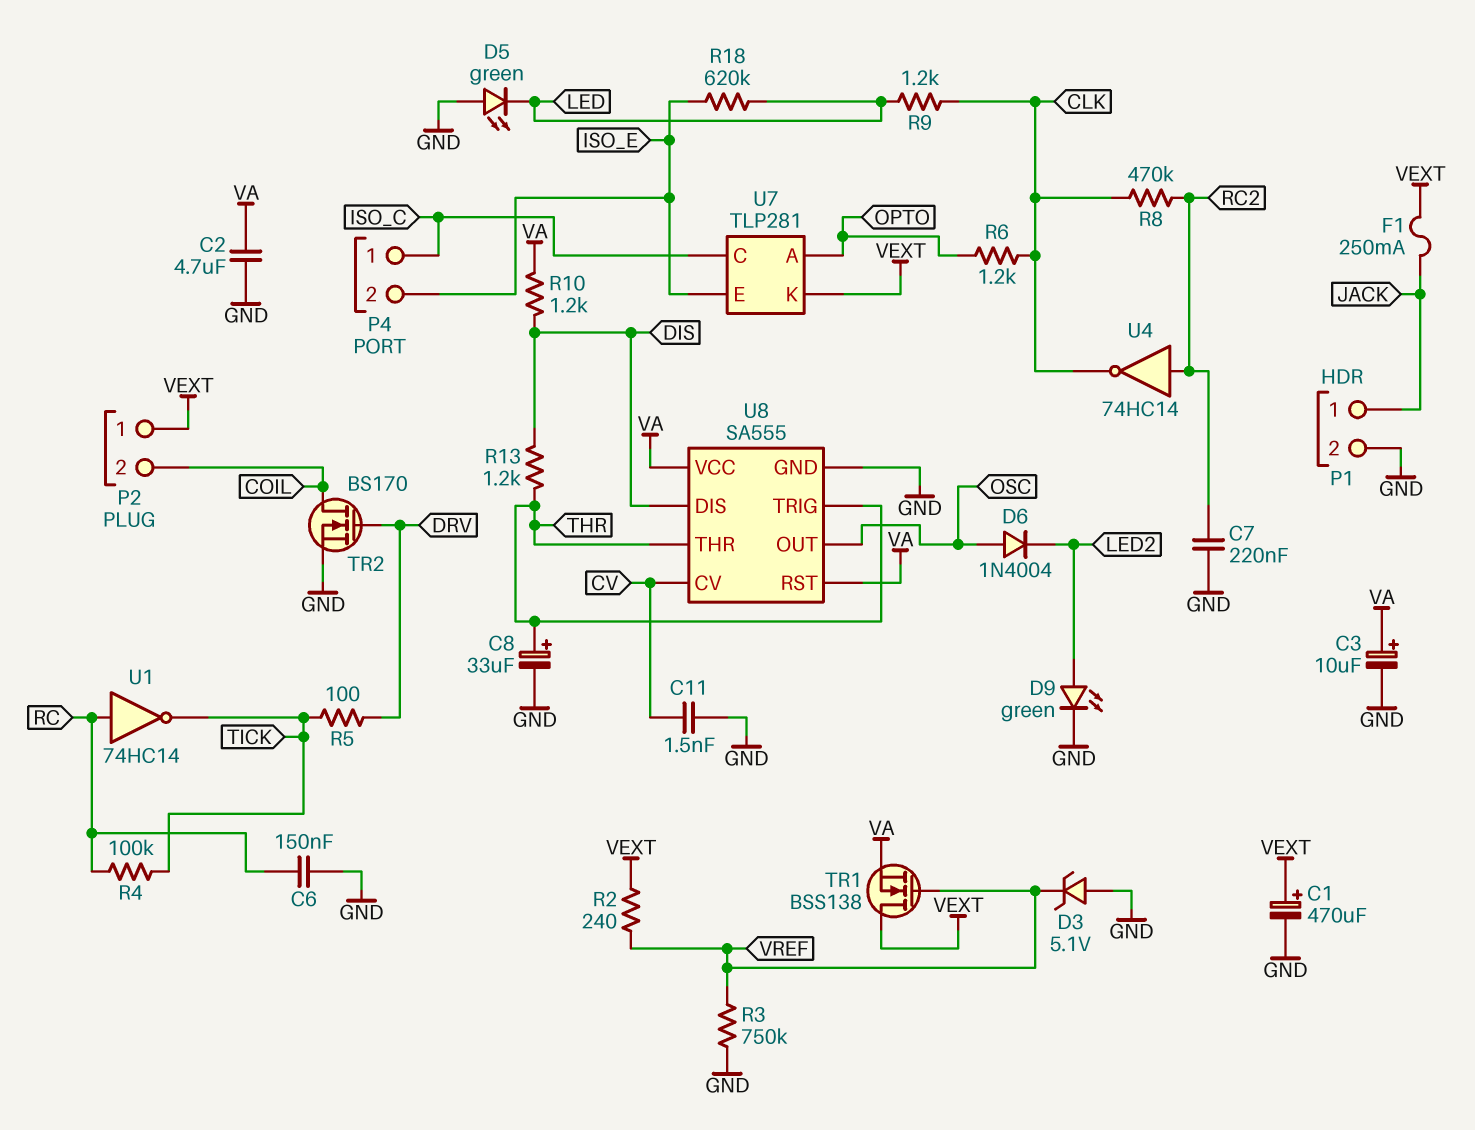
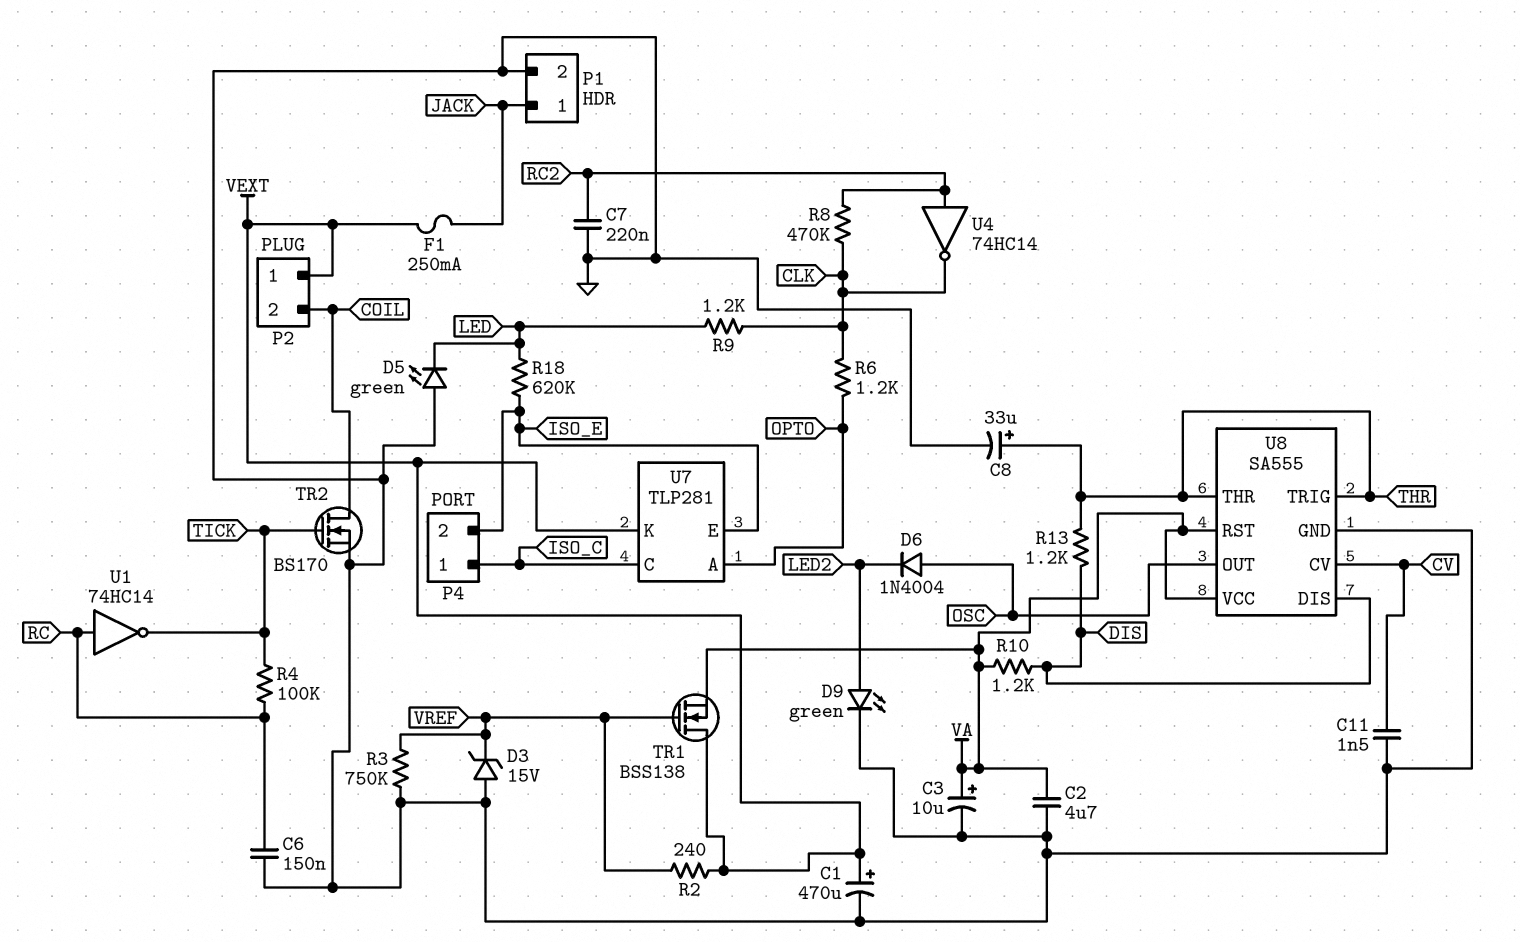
D3: zener 5.1V (A GND, K VREF) -> zener 15V (A GND, K VREF)
R5: 100 (DRV, TICK) -> none
TR2: NMOS BS170 (G DRV, D COIL, S GND) -> NMOS BS170 (G TICK, D COIL, S GND)

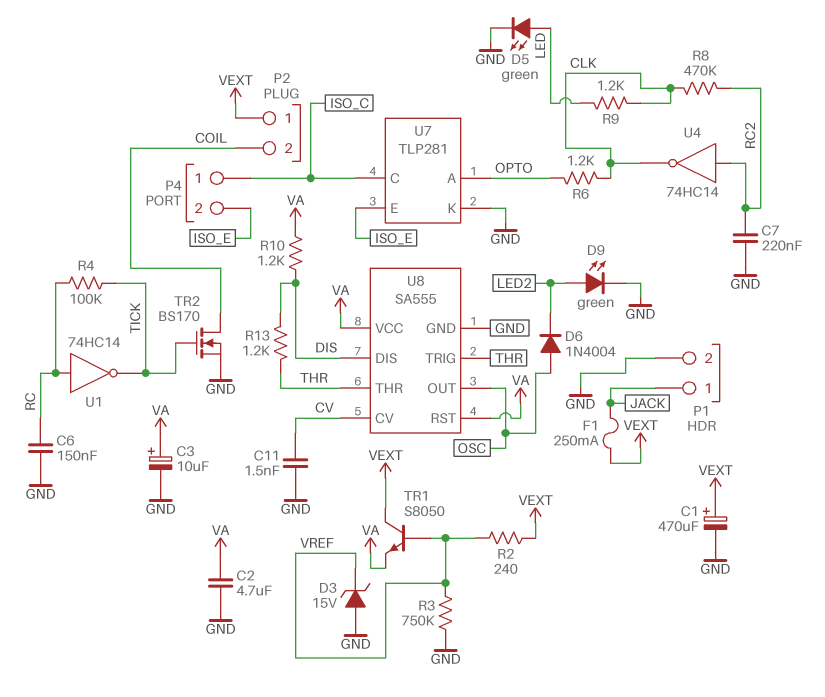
C8: 33uF (plus THR, minus GND) -> none
D5: LED green (A GND, K LED) -> LED green (A LED, K GND)
R18: 620k (ISO_E, LED) -> none
TR1: NMOS BSS138 (G VREF, D VEXT, S VA) -> NPN S8050 (B VREF, C VEXT, E VA)
U7 pin K: VEXT -> GND

